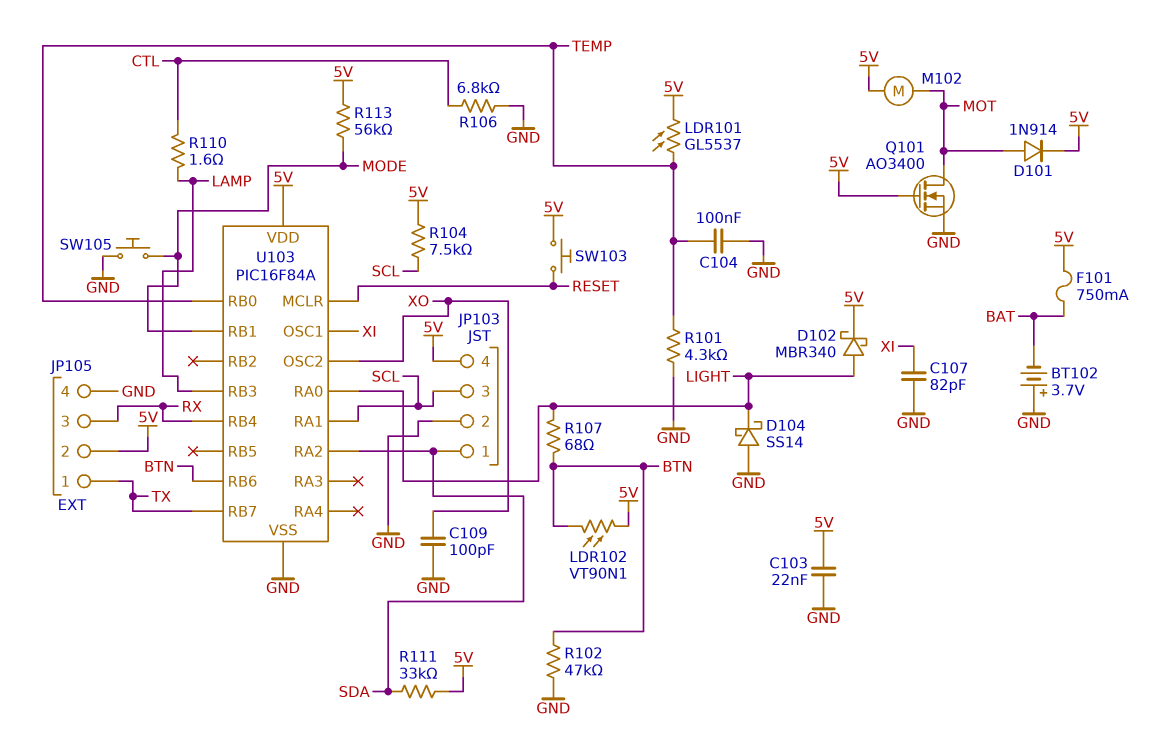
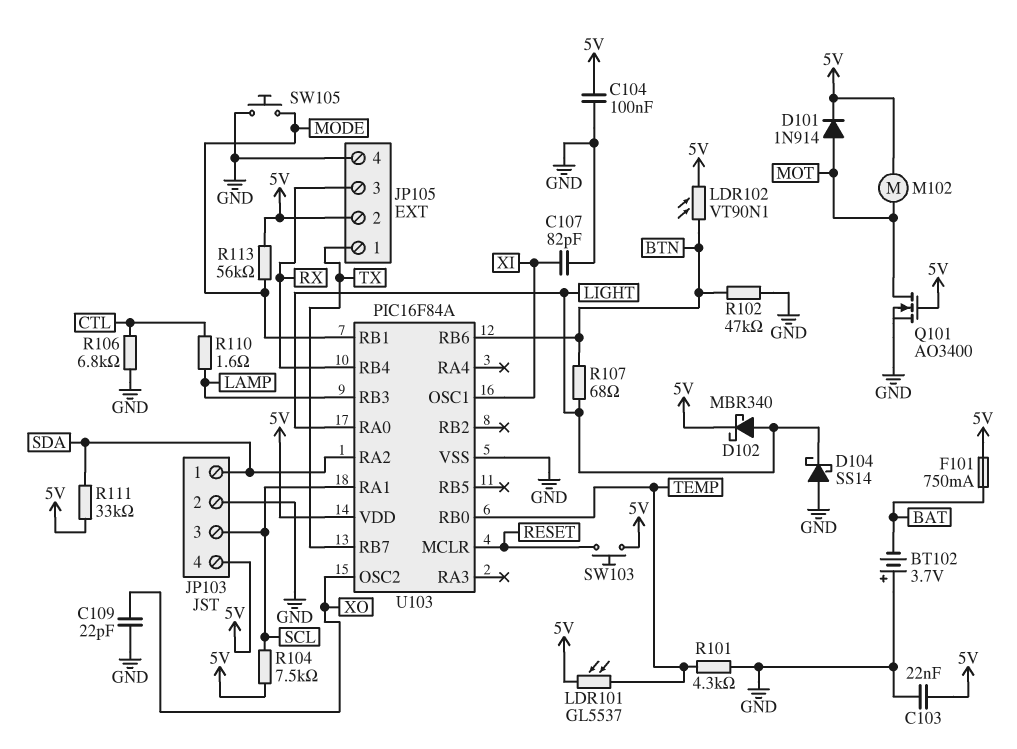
C104: 100nF (GND, TEMP) -> 100nF (5V, GND)
C109: 100pF (GND, XO) -> 22pF (GND, XO)

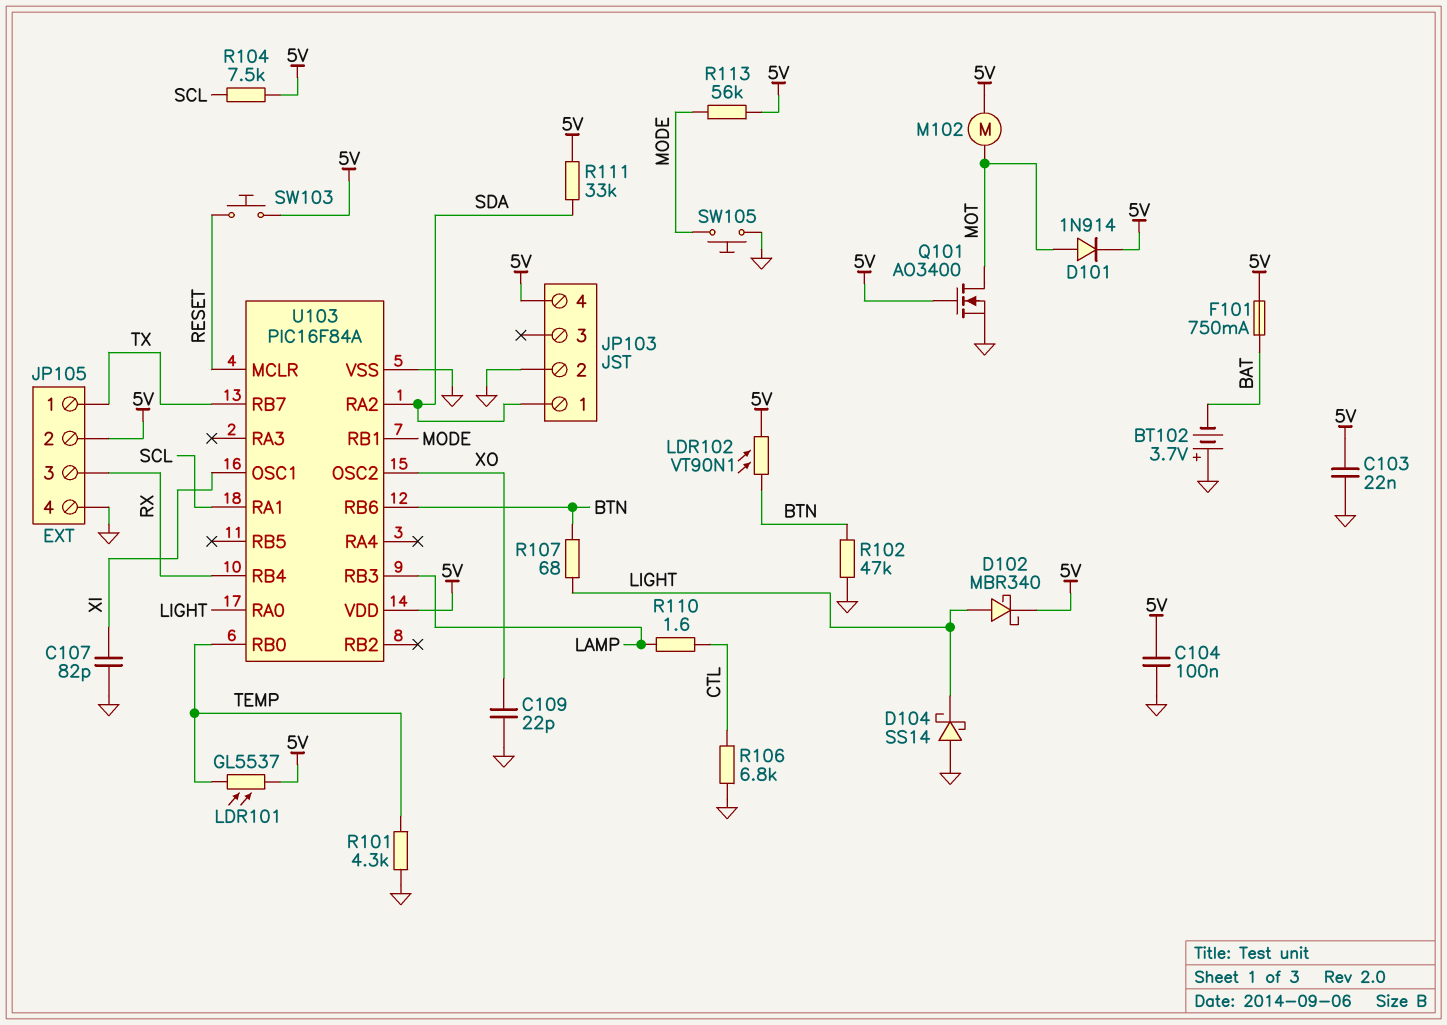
JP103 pin 3: SCL -> none

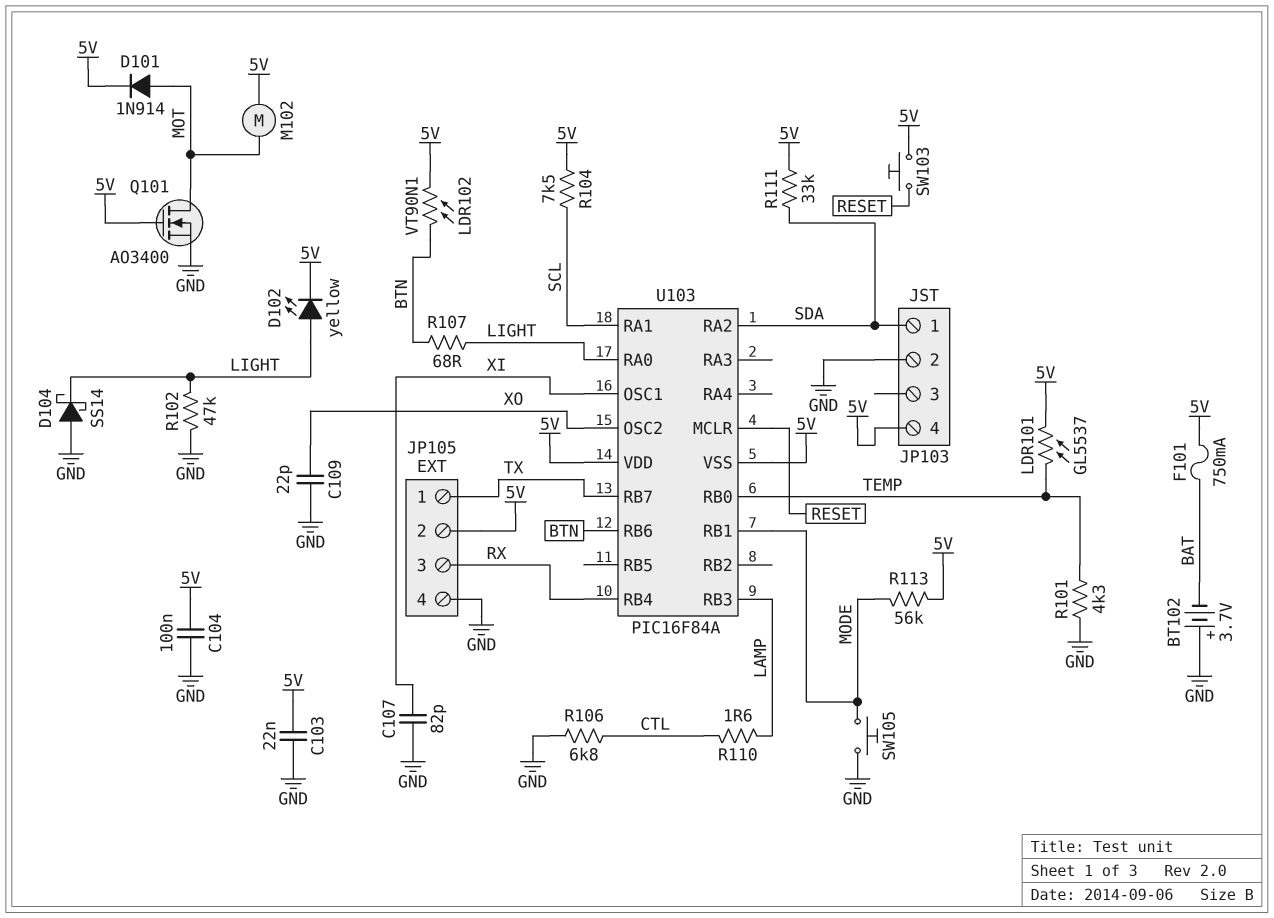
D102: schottky MBR340 (A LIGHT, K 5V) -> LED yellow (A LIGHT, K 5V)
R102: 47k (BTN, GND) -> 47k (GND, LIGHT)
U103 pin VSS: GND -> 5V

